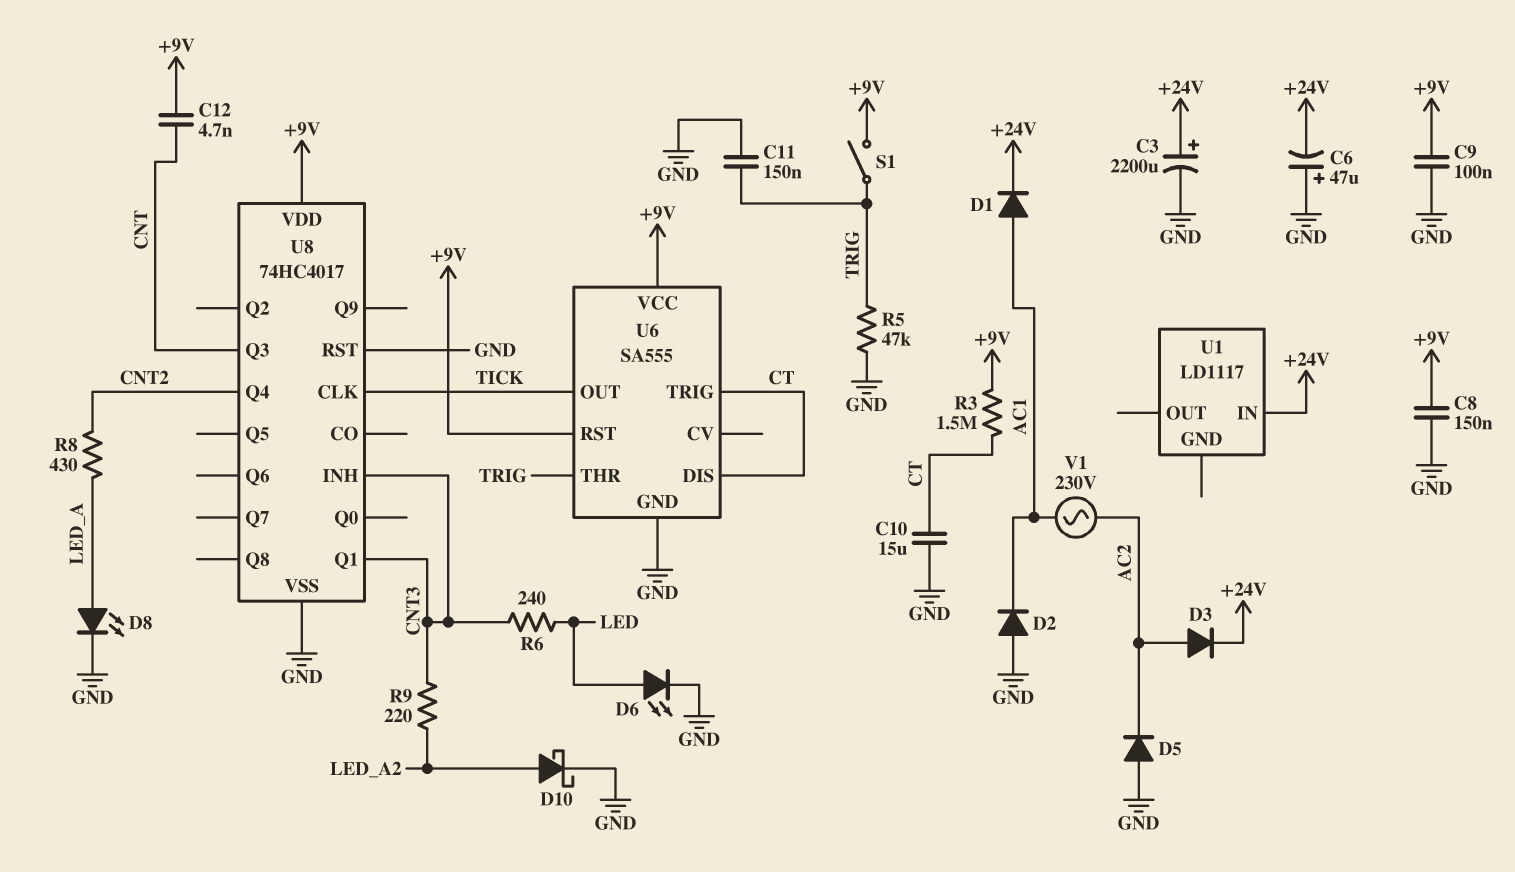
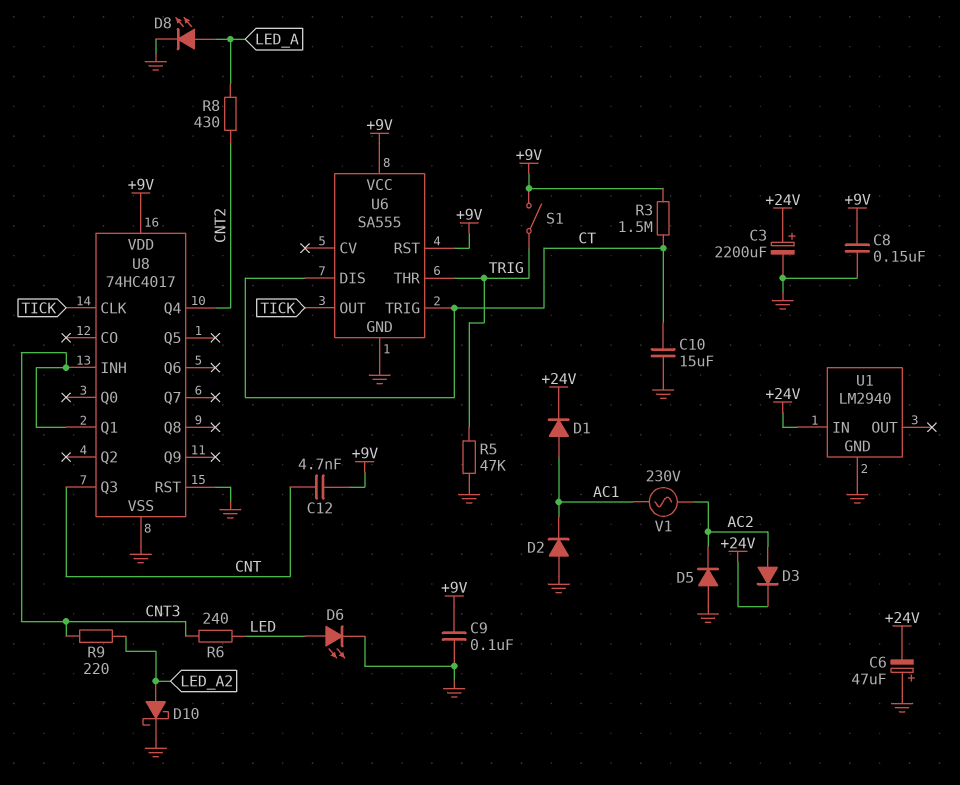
C11: 150nF (GND, TRIG) -> none
U1: LD1117 -> LM2940
U1 pin GND: none -> GND

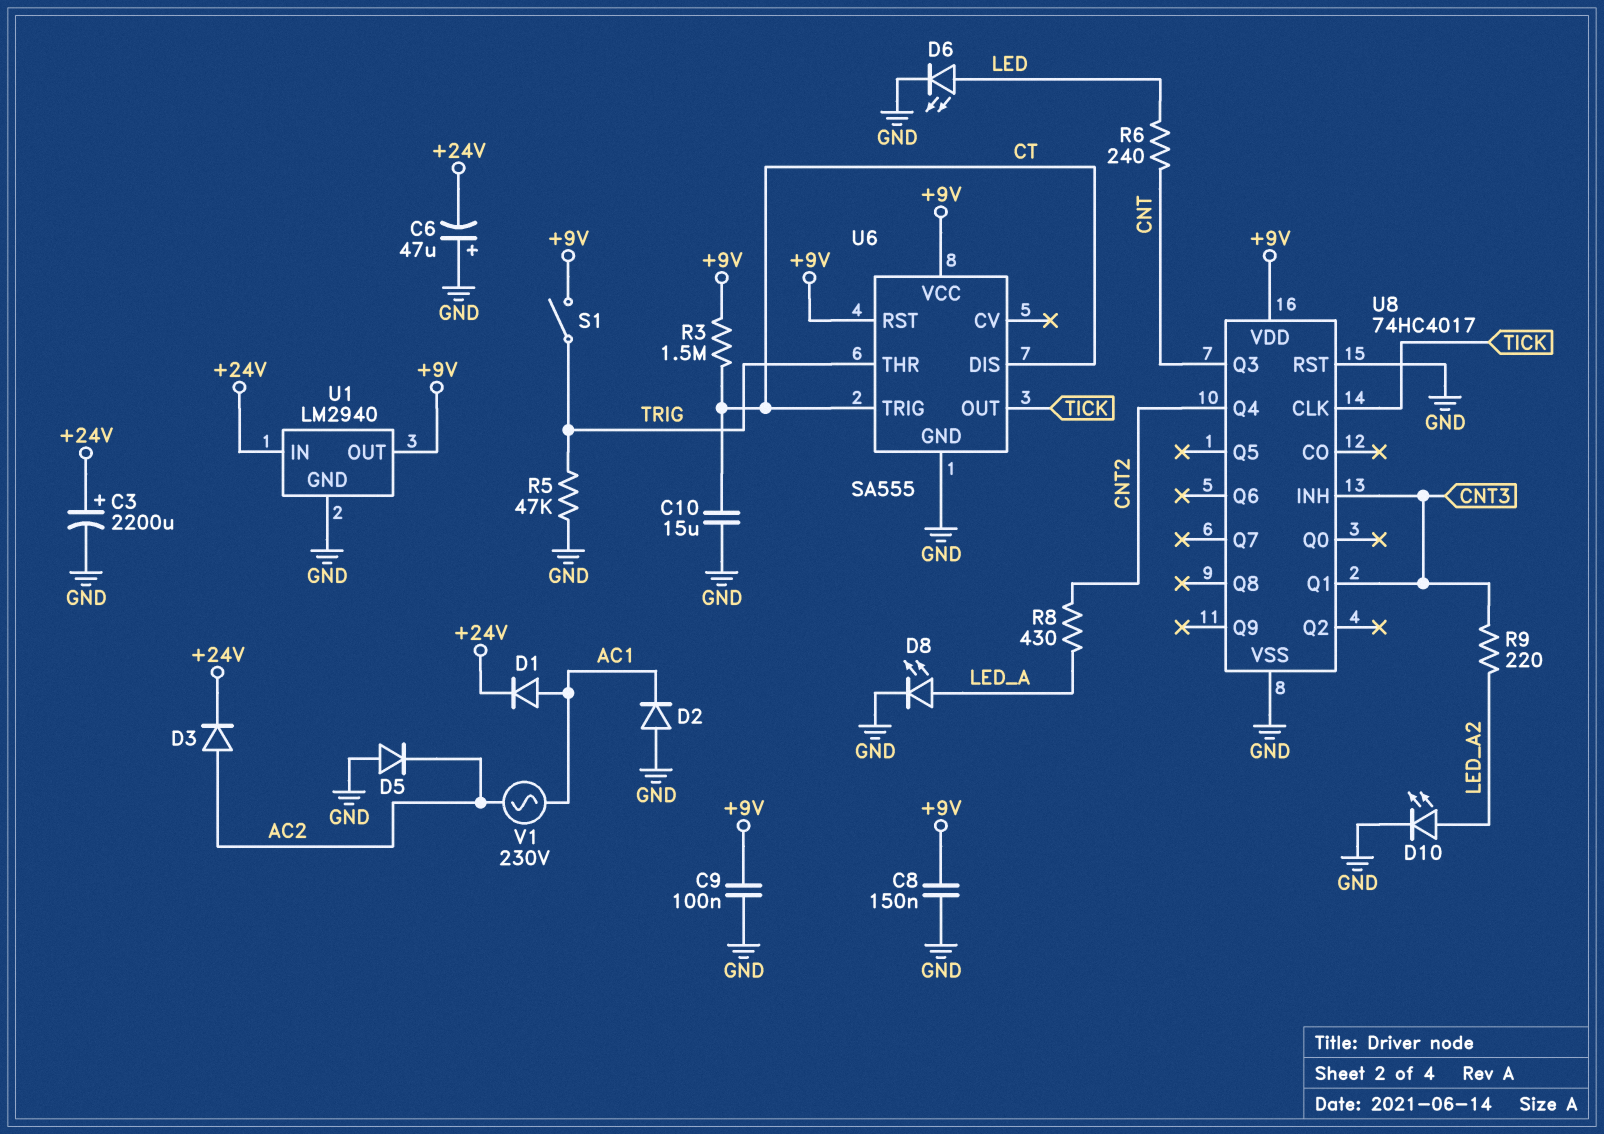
C12: 4.7nF (+9V, CNT) -> none
D10: schottky (A LED_A2, K GND) -> LED (A LED_A2, K GND)
R6: 240 (CNT3, LED) -> 240 (CNT, LED)
U1 pin OUT: none -> +9V

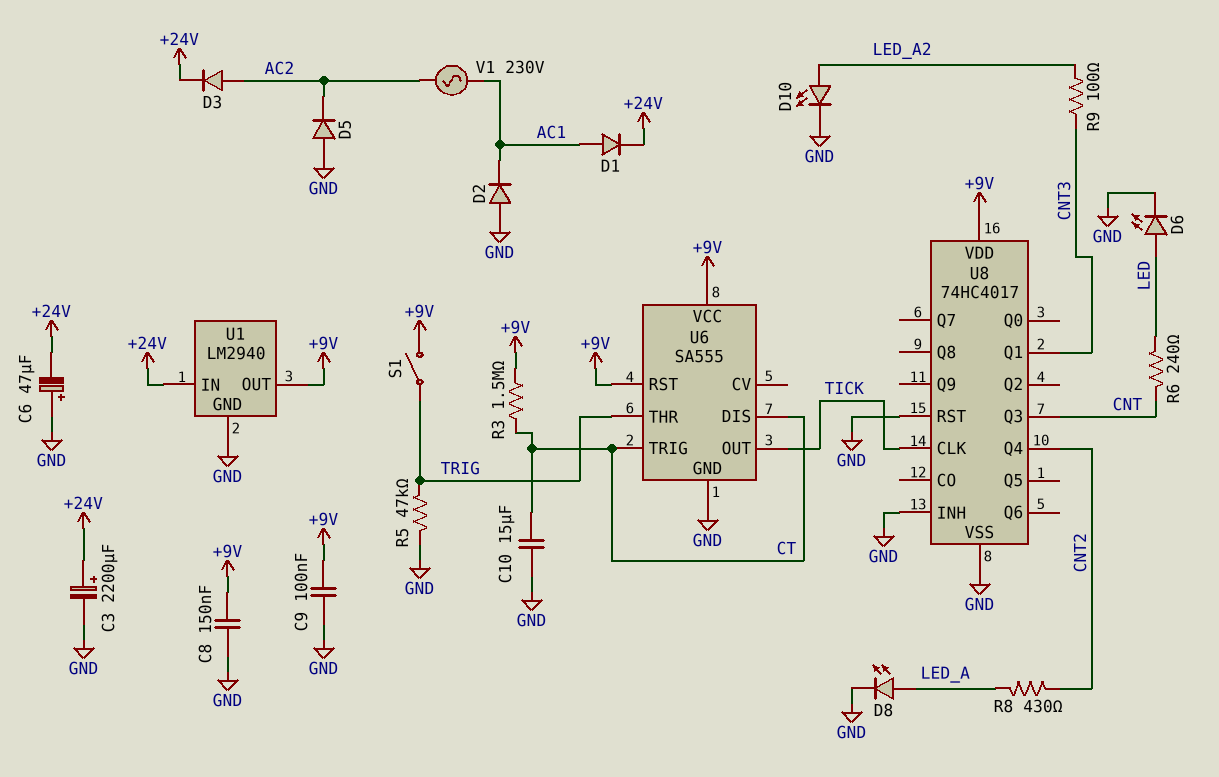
R9: 220 (CNT3, LED_A2) -> 100 (CNT3, LED_A2)
U8 pin INH: CNT3 -> GND

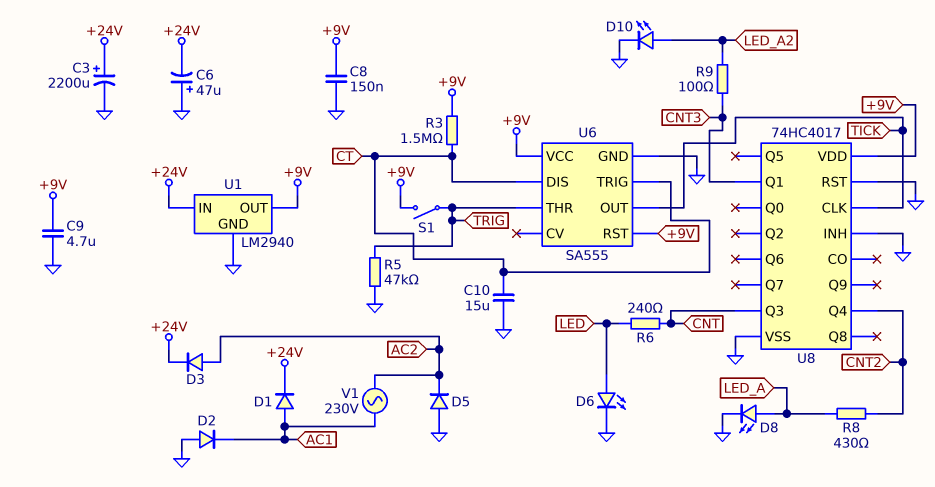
C9: 100nF (+9V, GND) -> 4.7uF (+9V, GND)

